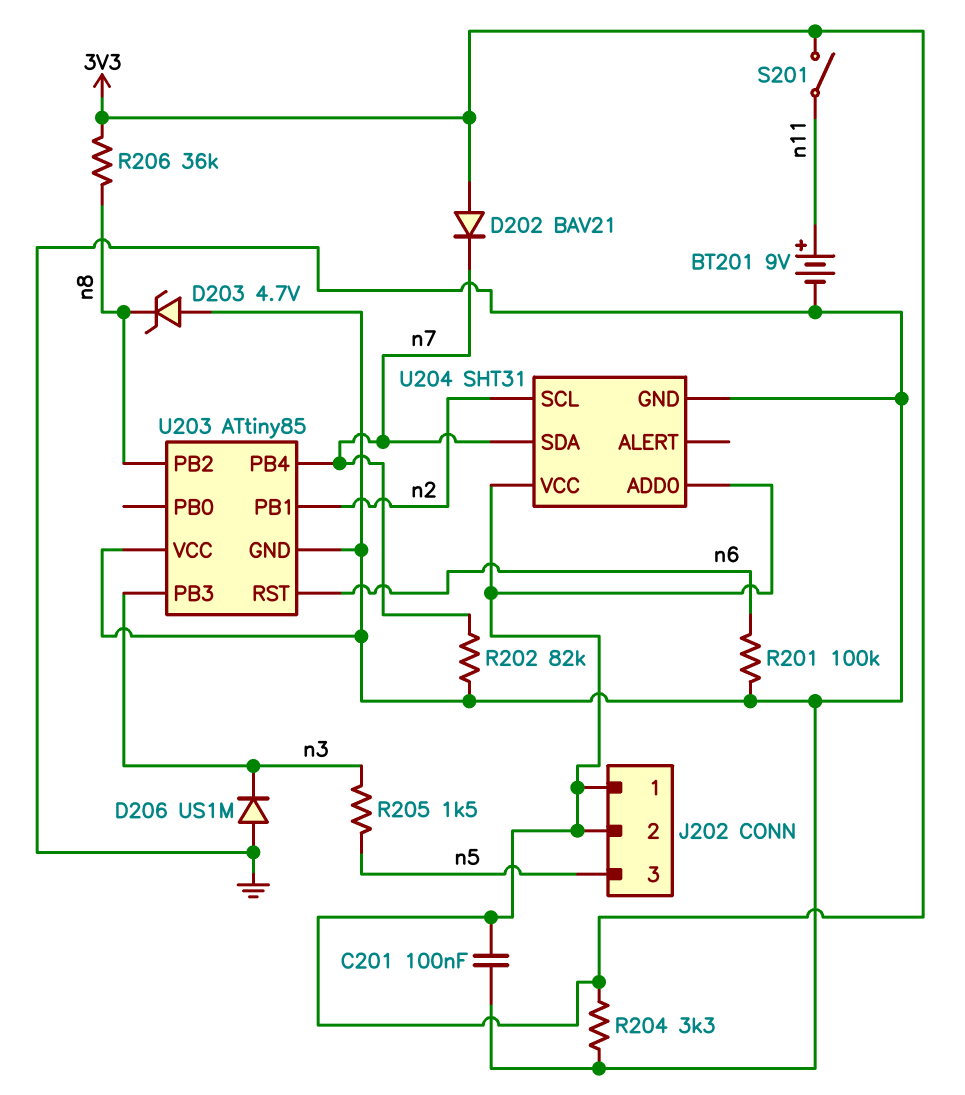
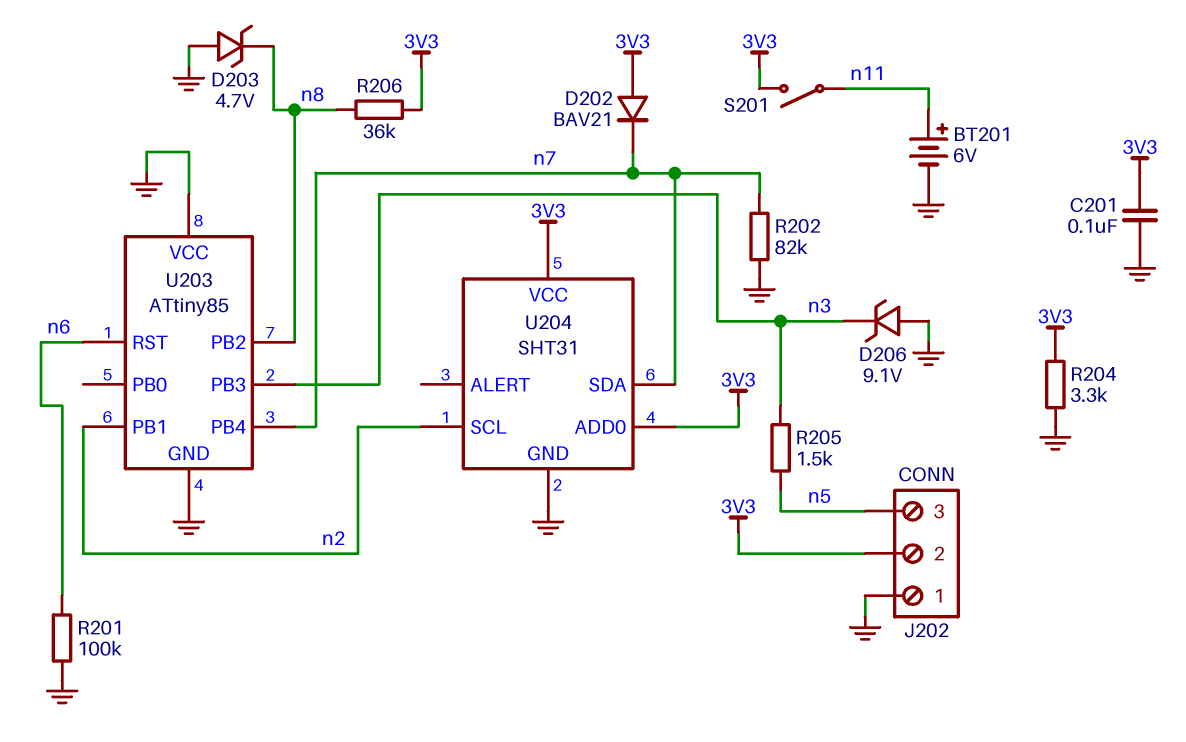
BT201: 9V (plus n11, minus GND) -> 6V (plus n11, minus GND)
D206: diode US1M (A GND, K n3) -> zener 9.1V (A GND, K n3)
J202 pin 1: 3V3 -> GND

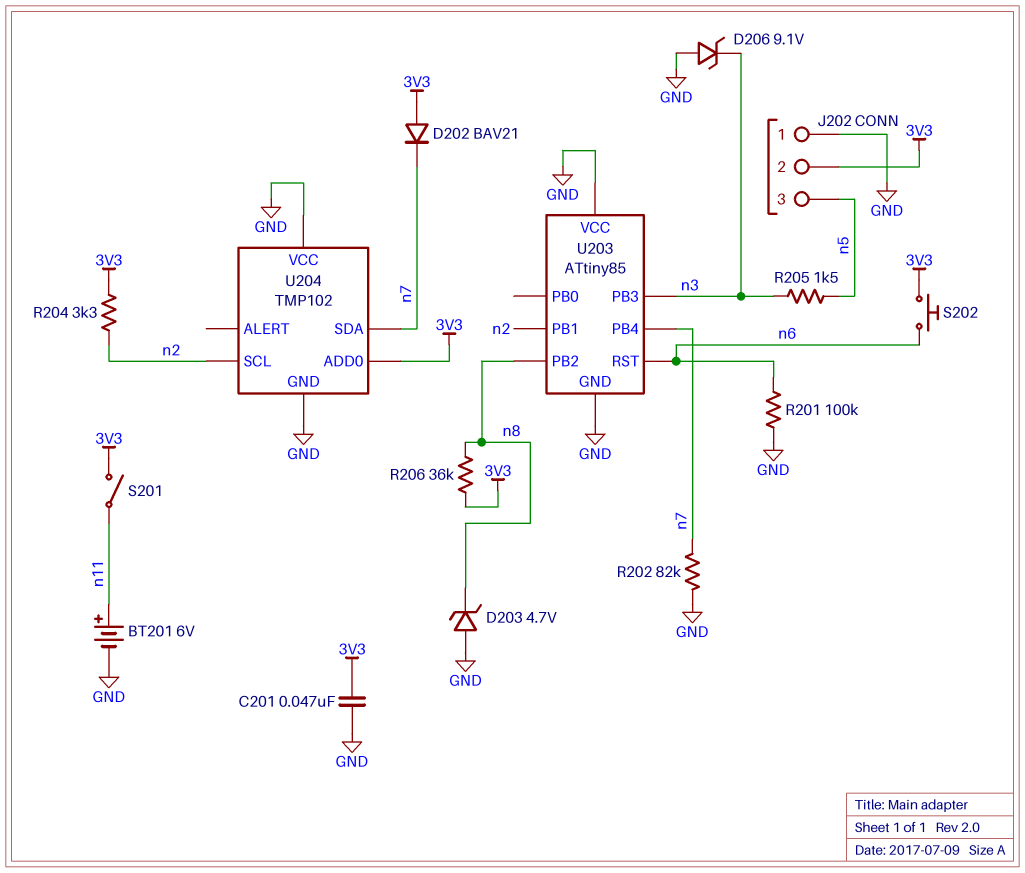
C201: 100nF (3V3, GND) -> 47nF (3V3, GND)
R204: 3.3k (3V3, GND) -> 3.3k (3V3, n2)
S202: none -> button (3V3, n6)
U204: SHT31 -> TMP102
U204 pin VCC: 3V3 -> GND

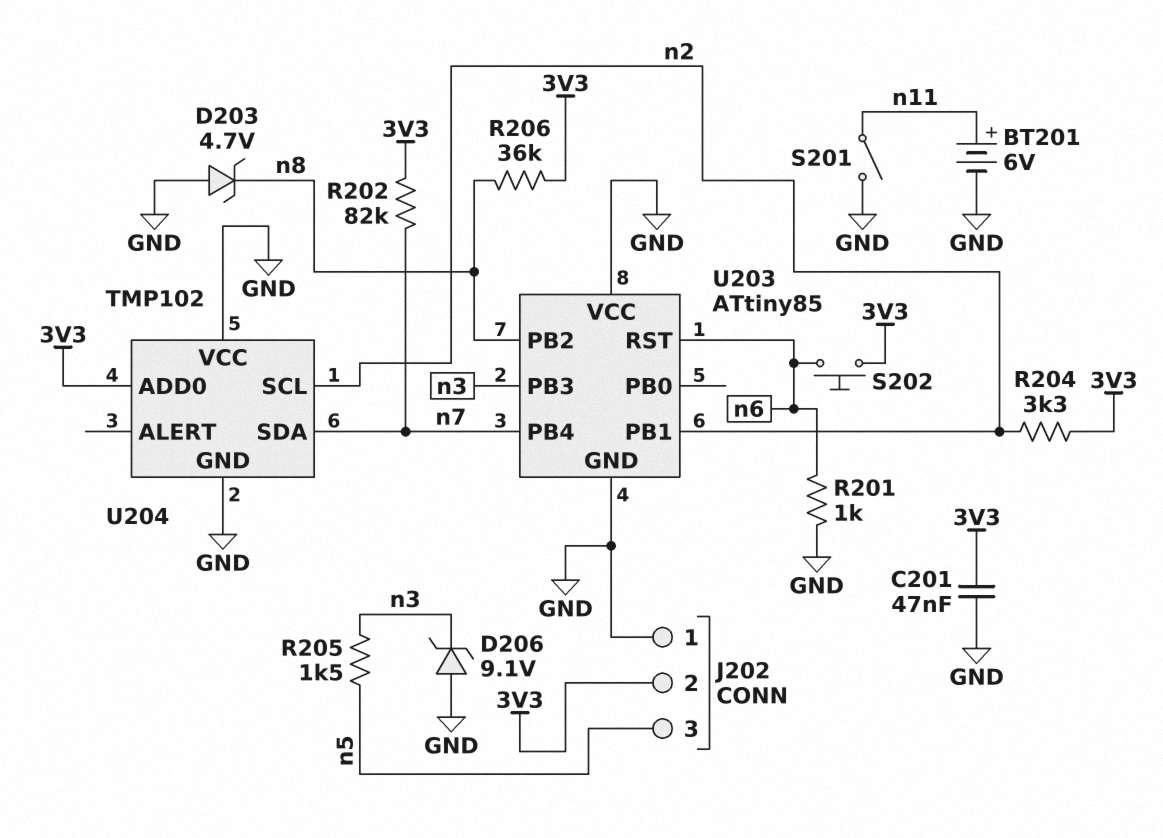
D202: diode BAV21 (A 3V3, K n7) -> none
R201: 100k (GND, n6) -> 1k (GND, n6)
R202: 82k (GND, n7) -> 82k (3V3, n7)
S201: switch (3V3, n11) -> switch (GND, n11)

